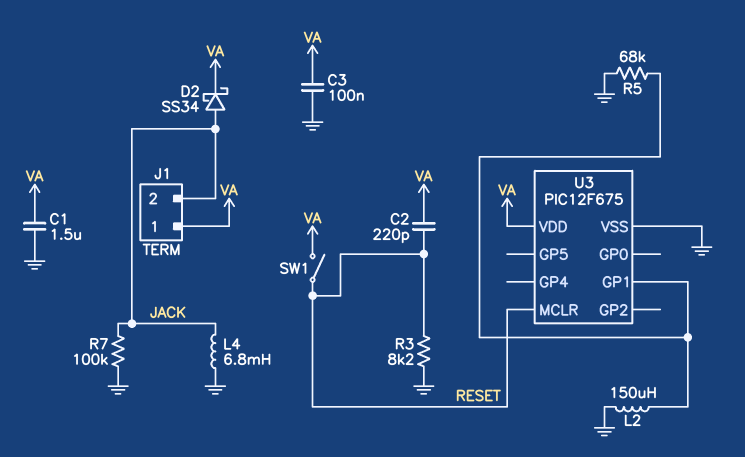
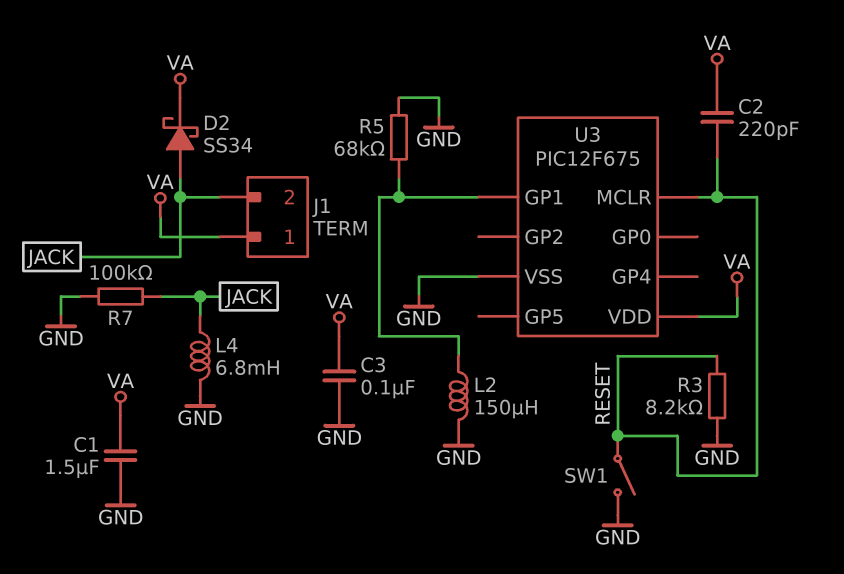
SW1: switch (RESET, VA) -> switch (GND, RESET)

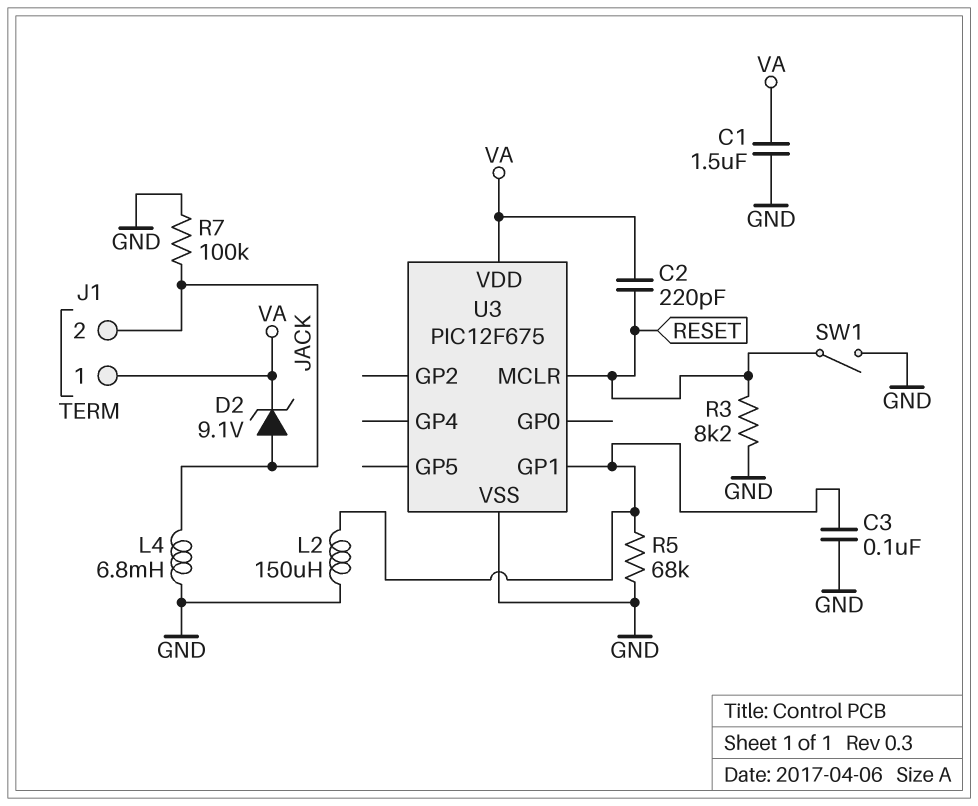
C3: 100nF (GND, VA) -> 100nF (GND, U3/GP1)
D2: schottky SS34 (A JACK, K VA) -> zener 9.1V (A JACK, K VA)

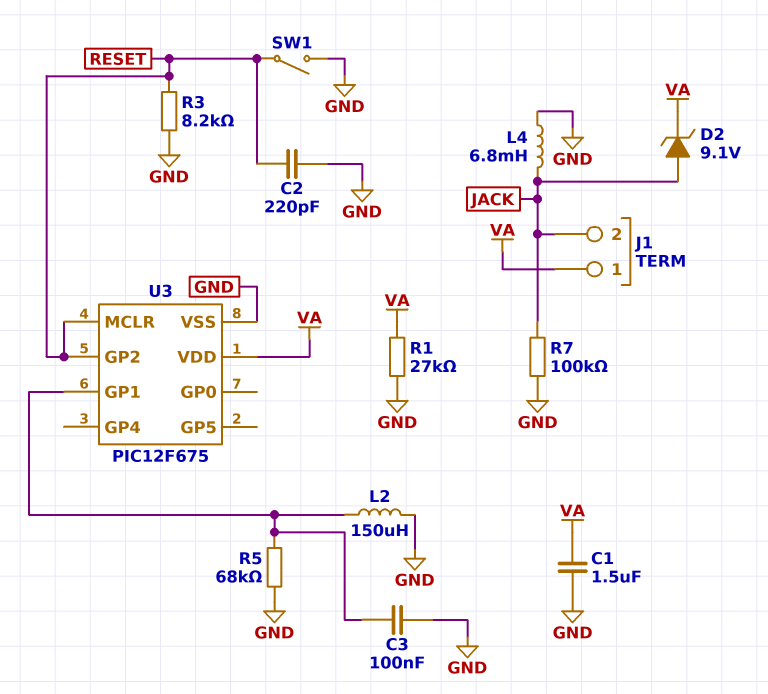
C2: 220pF (RESET, VA) -> 220pF (GND, RESET)
R1: none -> 27k (GND, VA)
U3 pin GP2: none -> RESET

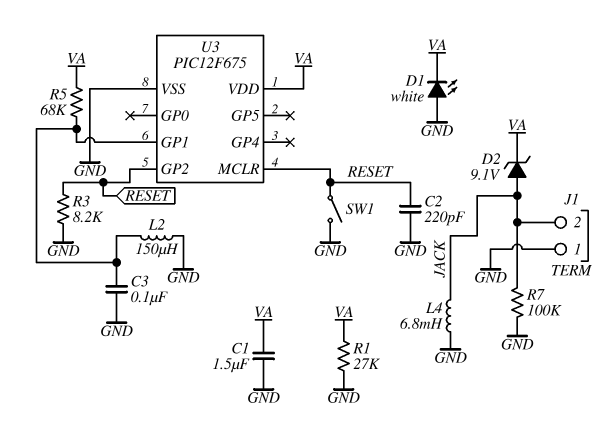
D1: none -> LED white (A GND, K VA)
J1 pin 1: VA -> GND
R5: 68k (GND, U3/GP1) -> 68k (U3/GP1, VA)

